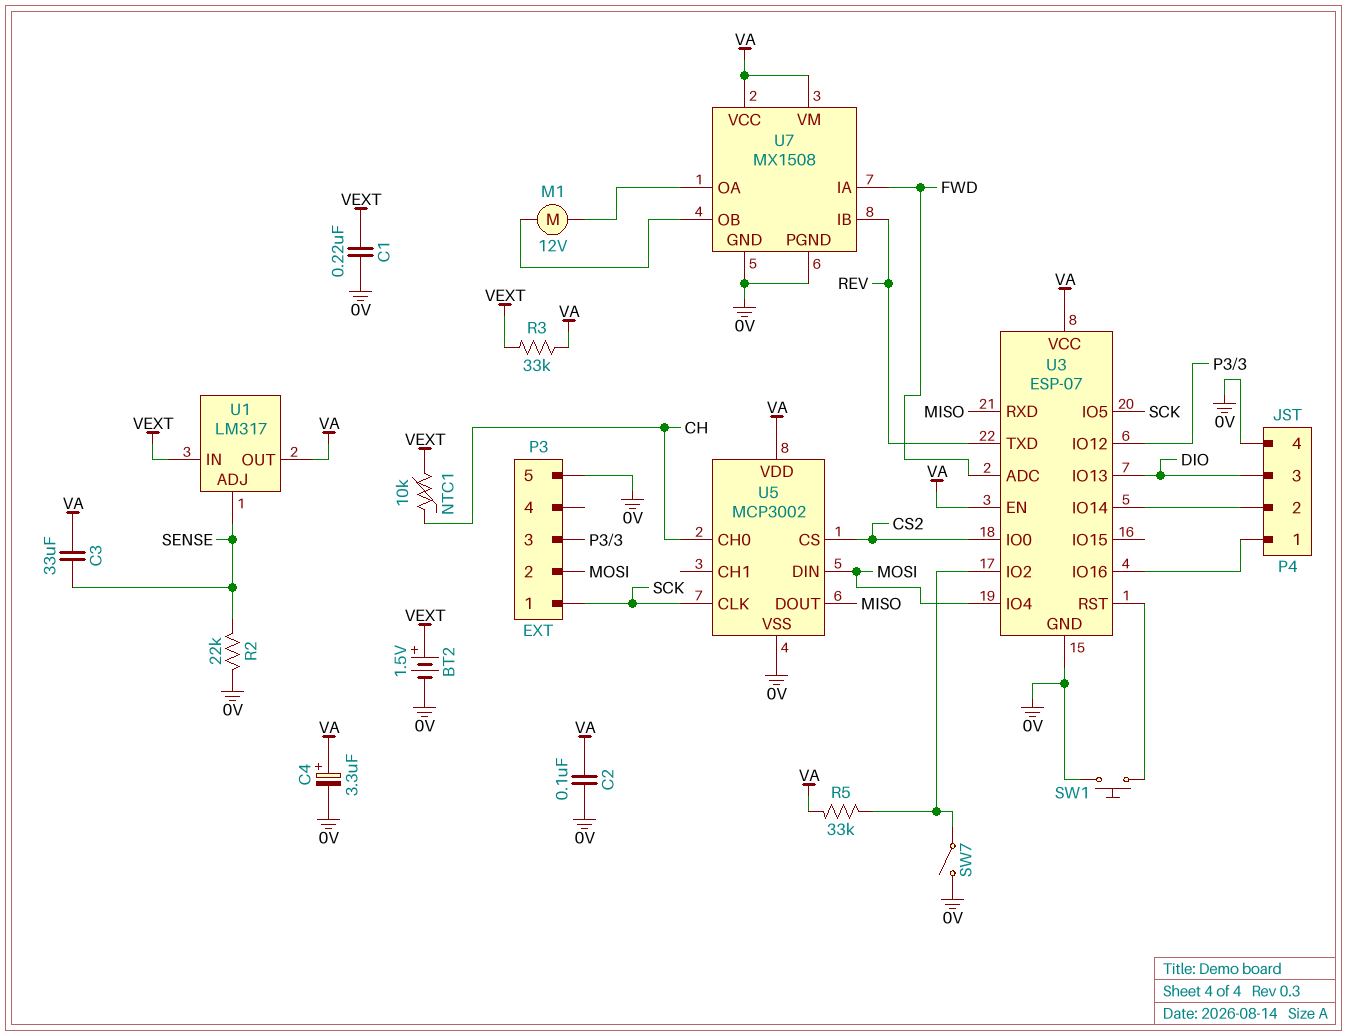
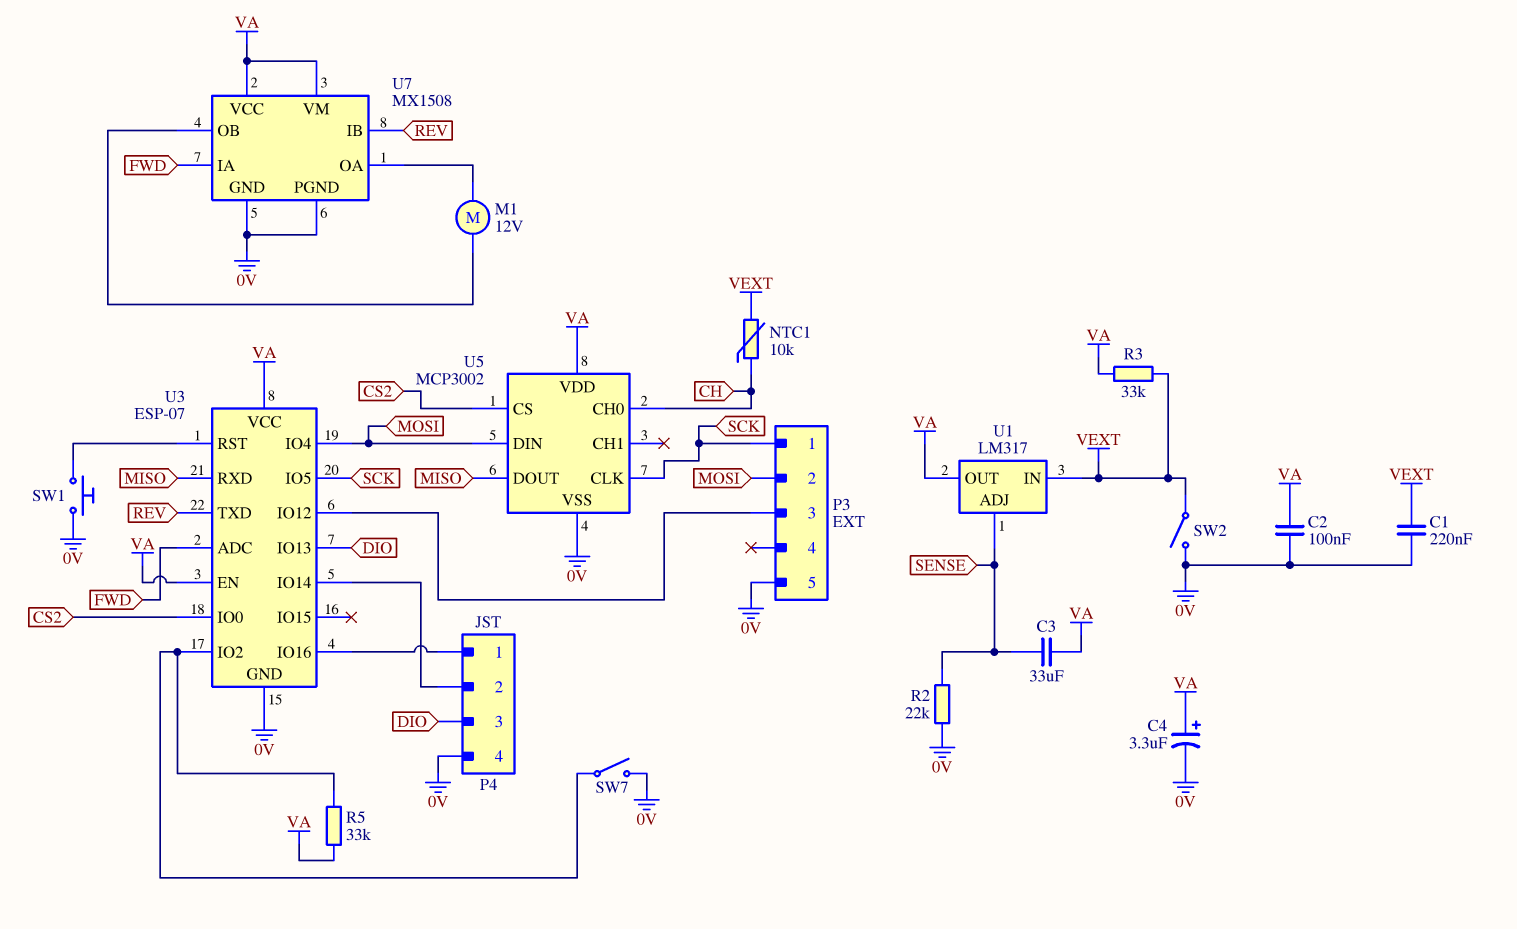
BT2: 1.5V (plus VEXT, minus 0V) -> none
SW2: none -> switch (0V, VEXT)

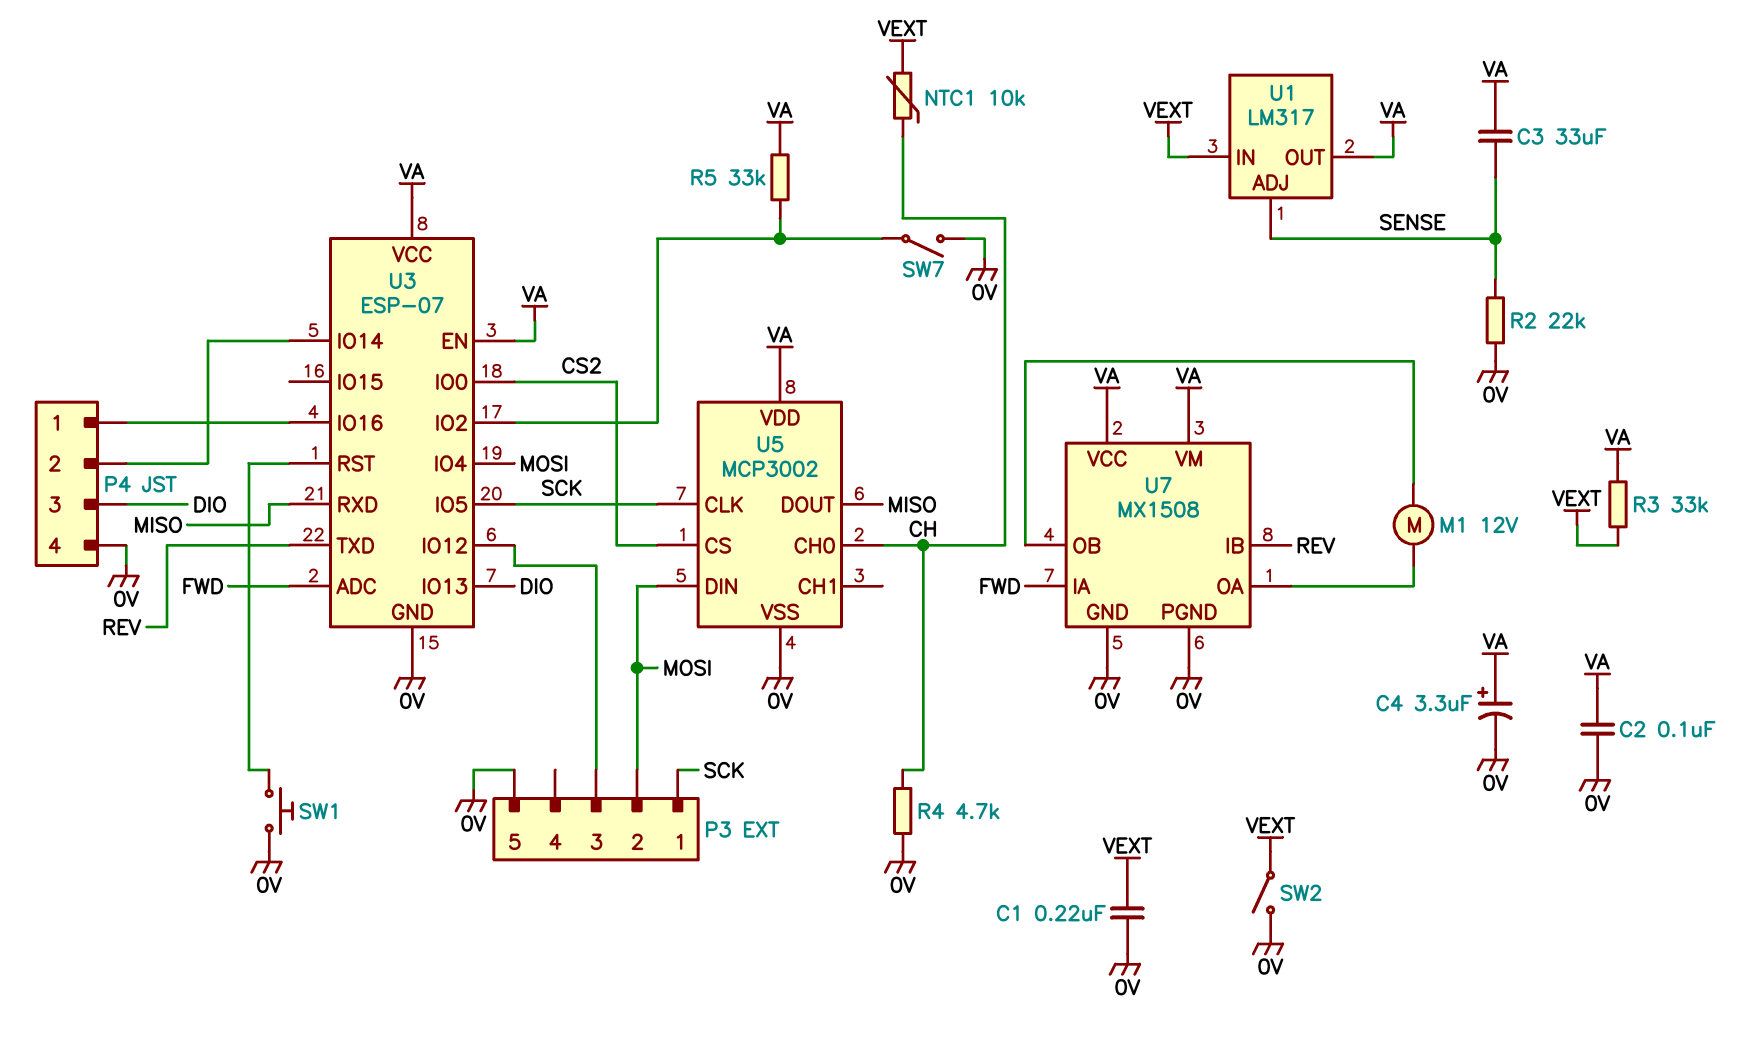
R4: none -> 4.7k (0V, CH)

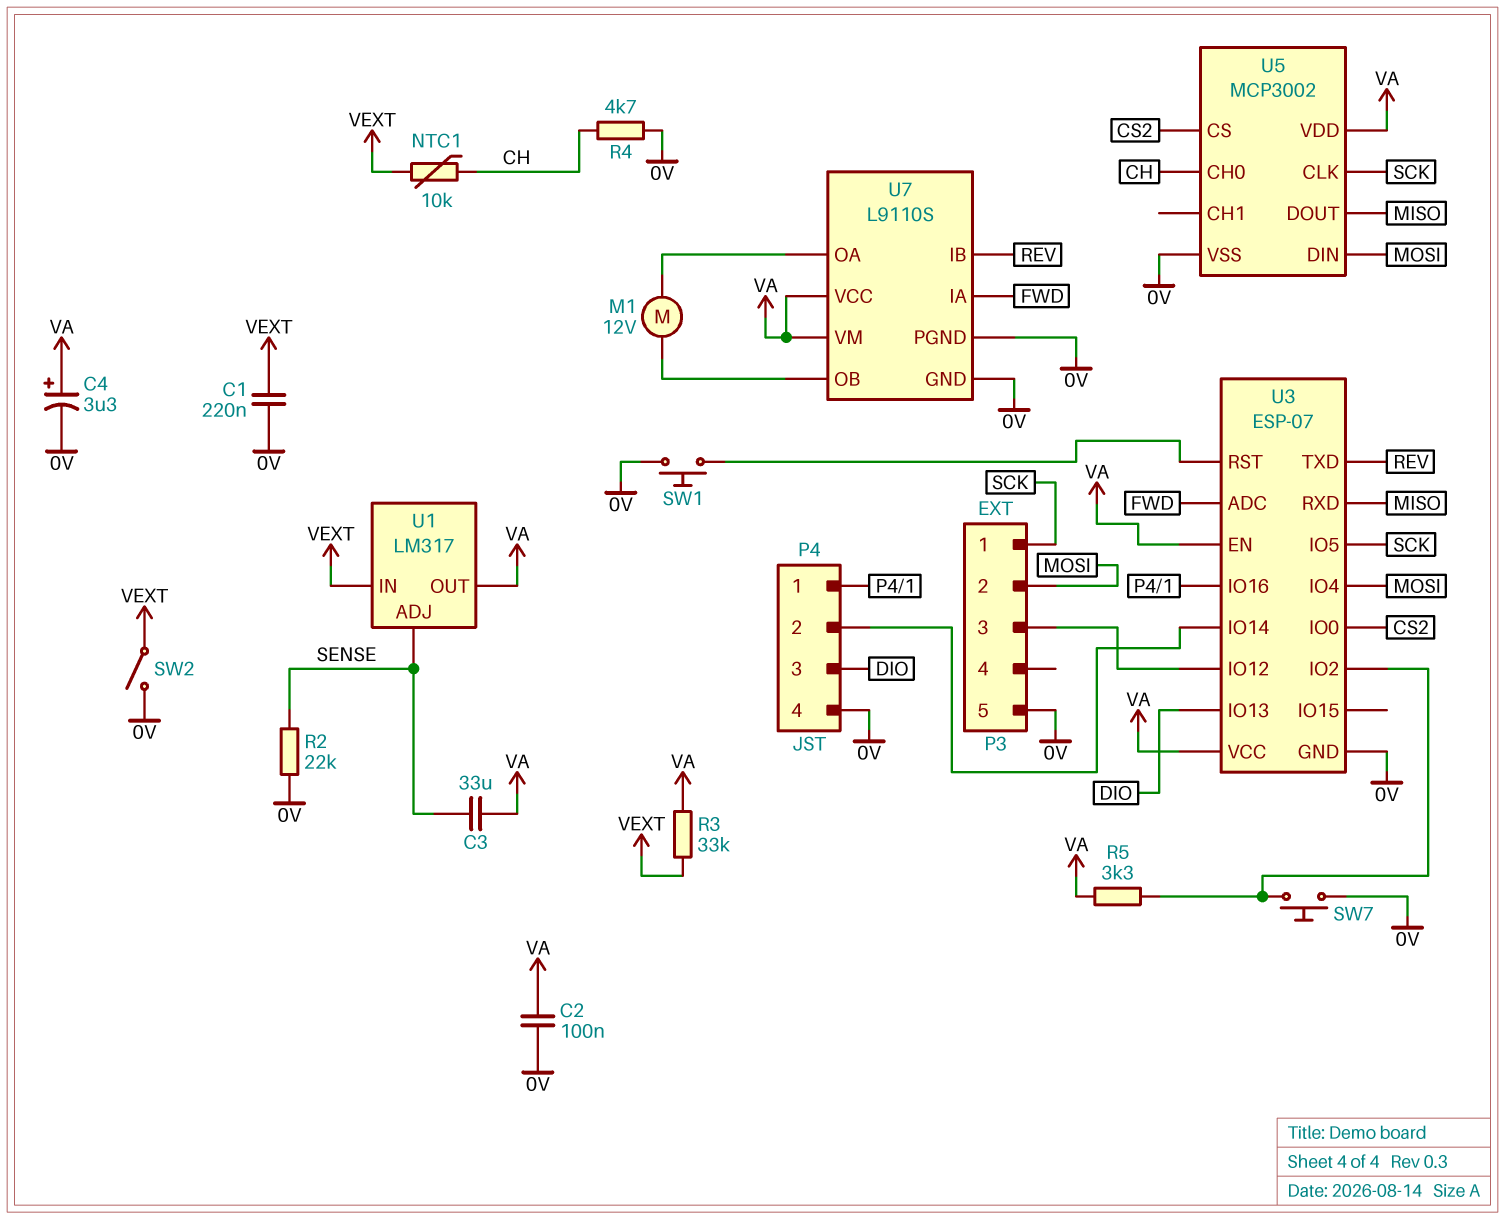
R5: 33k (U3/IO2, VA) -> 3.3k (U3/IO2, VA)
SW7: switch (0V, U3/IO2) -> button (0V, U3/IO2)
U7: MX1508 -> L9110S

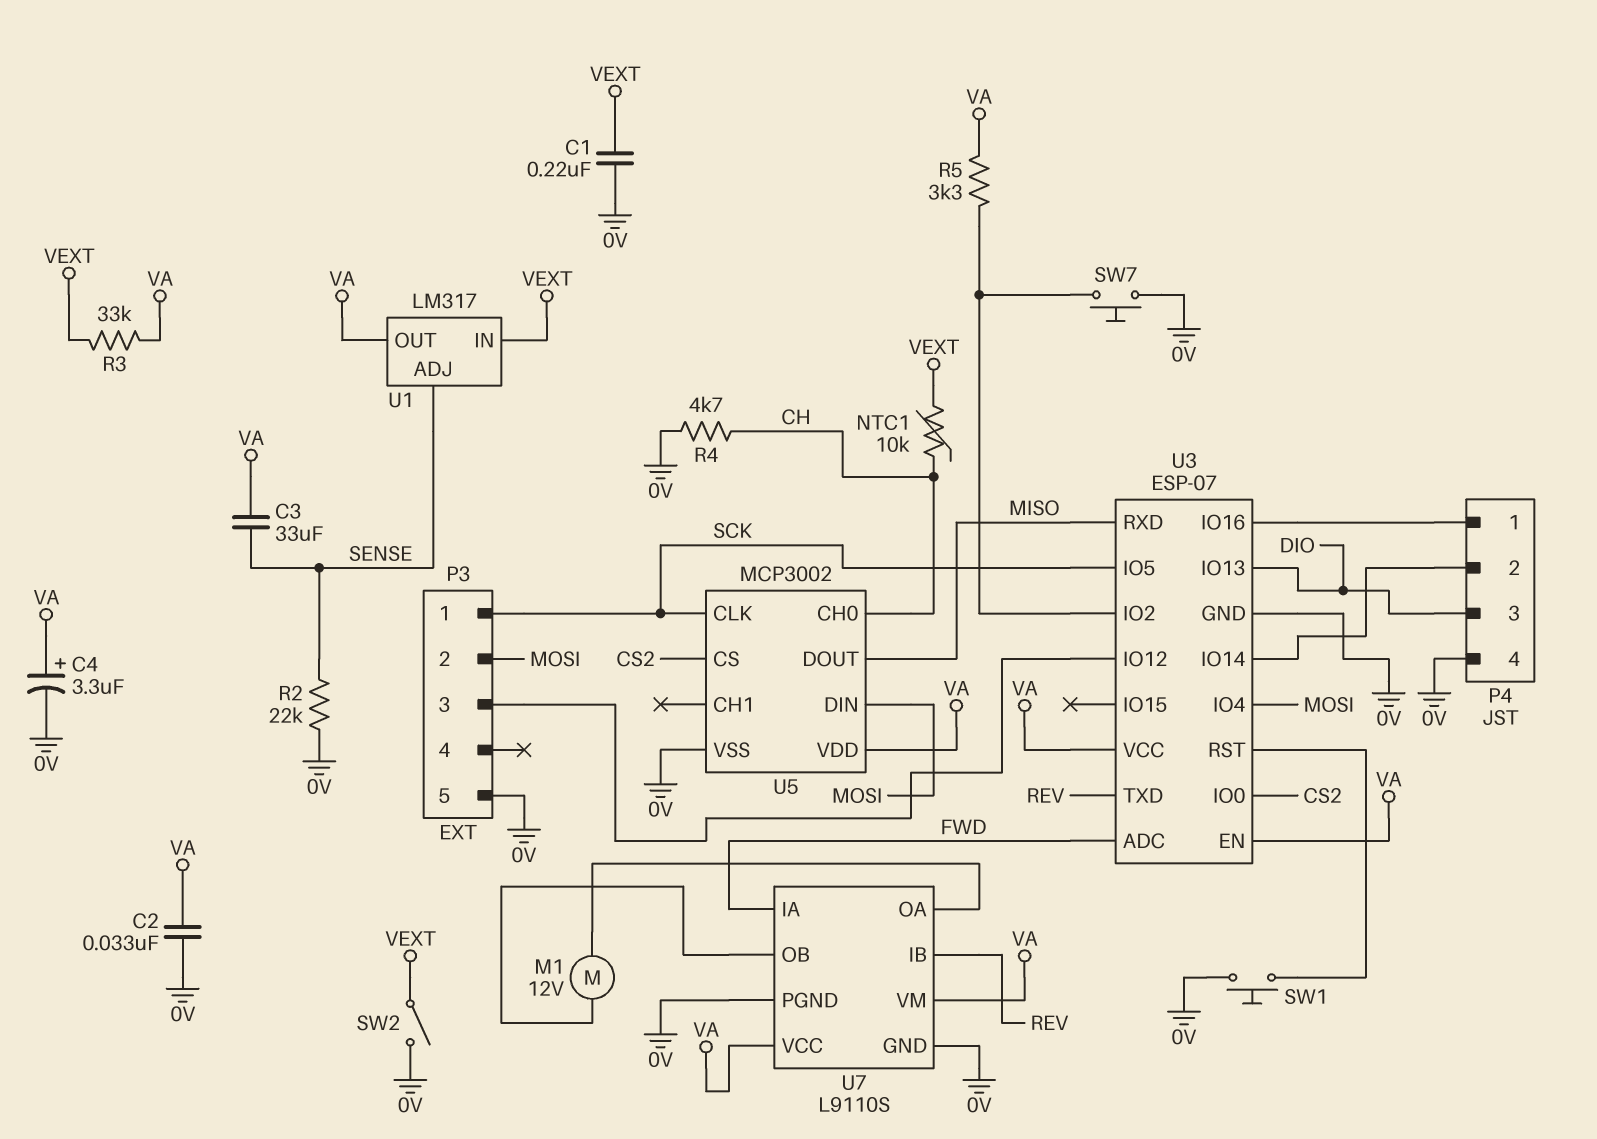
C2: 100nF (0V, VA) -> 33nF (0V, VA)

